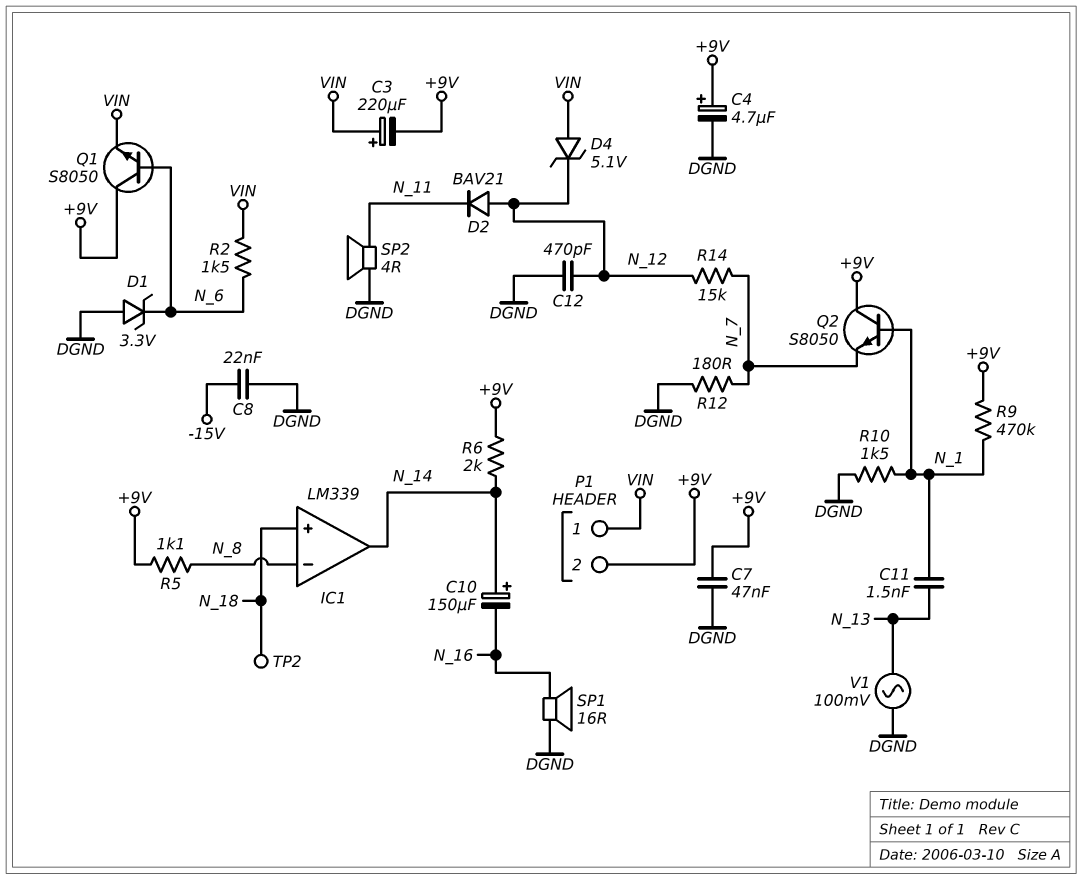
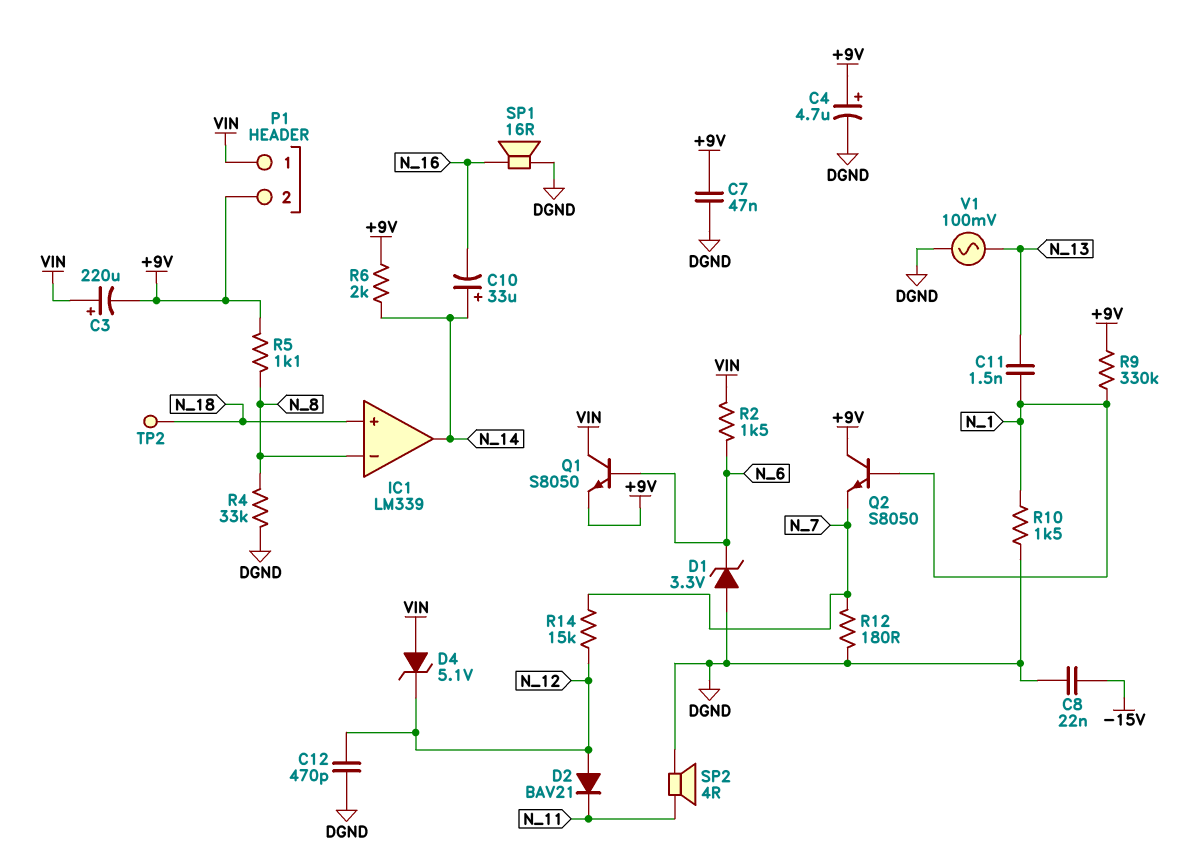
C10: 150uF (plus N_14, minus N_16) -> 33uF (plus N_14, minus N_16)
Q1: NPN S8050 (B N_6, C +9V, E VIN) -> NPN S8050 (B N_6, C VIN, E +9V)
R4: none -> 33k (DGND, N_8)
R9: 470k (+9V, N_1) -> 330k (+9V, N_1)

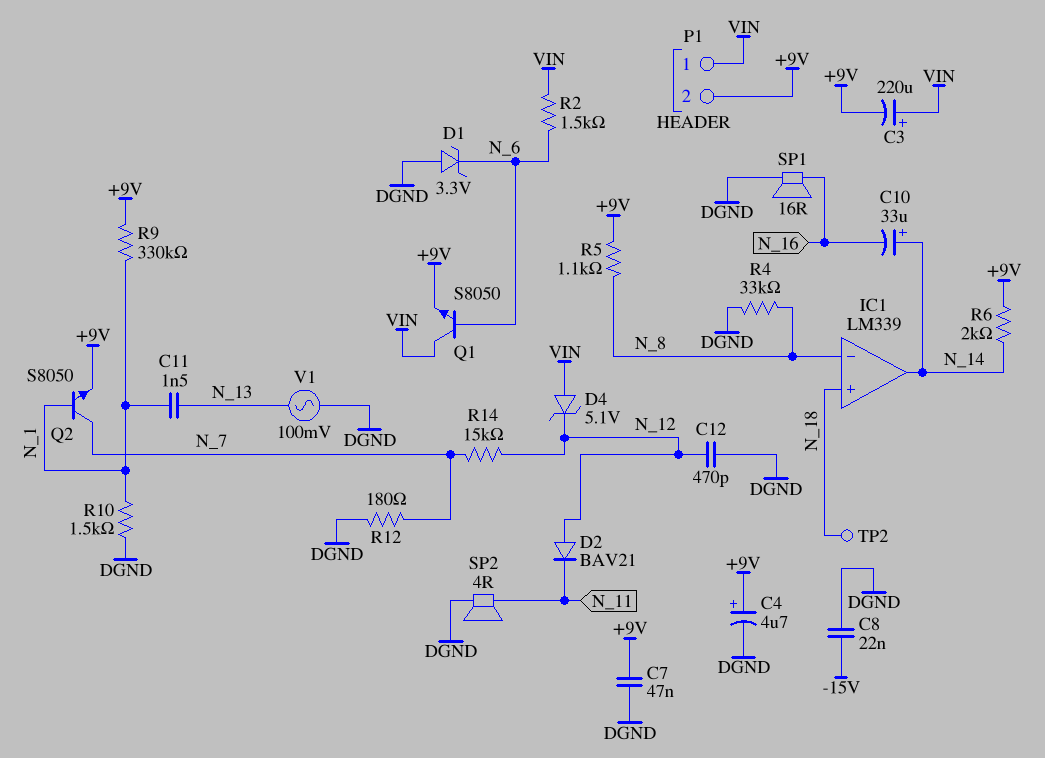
Q2: NPN S8050 (B N_1, C +9V, E N_7) -> NPN S8050 (B N_1, C N_7, E +9V)

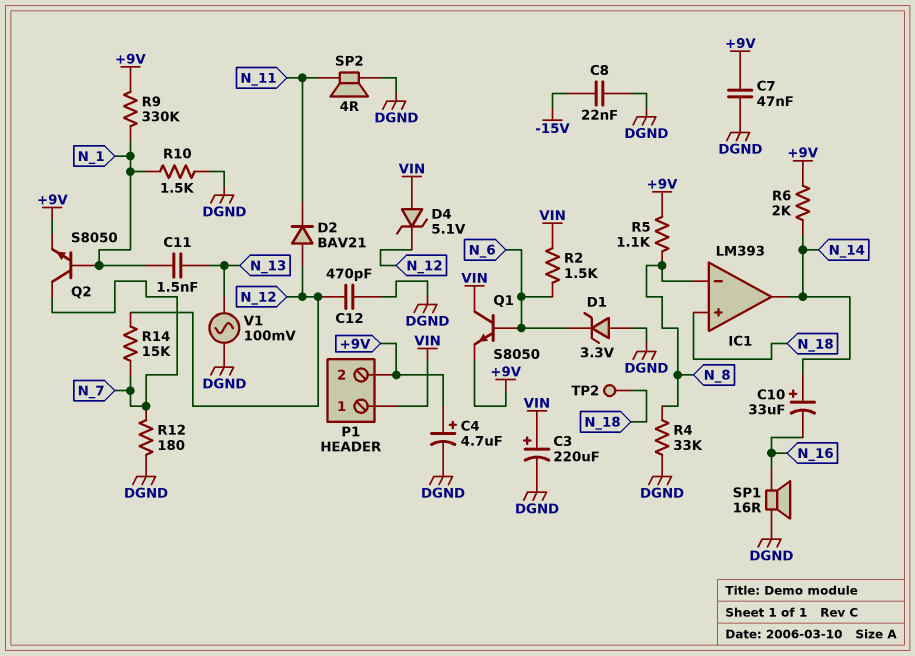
C3: 220uF (plus VIN, minus +9V) -> 220uF (plus VIN, minus DGND)
IC1: LM339 -> LM393

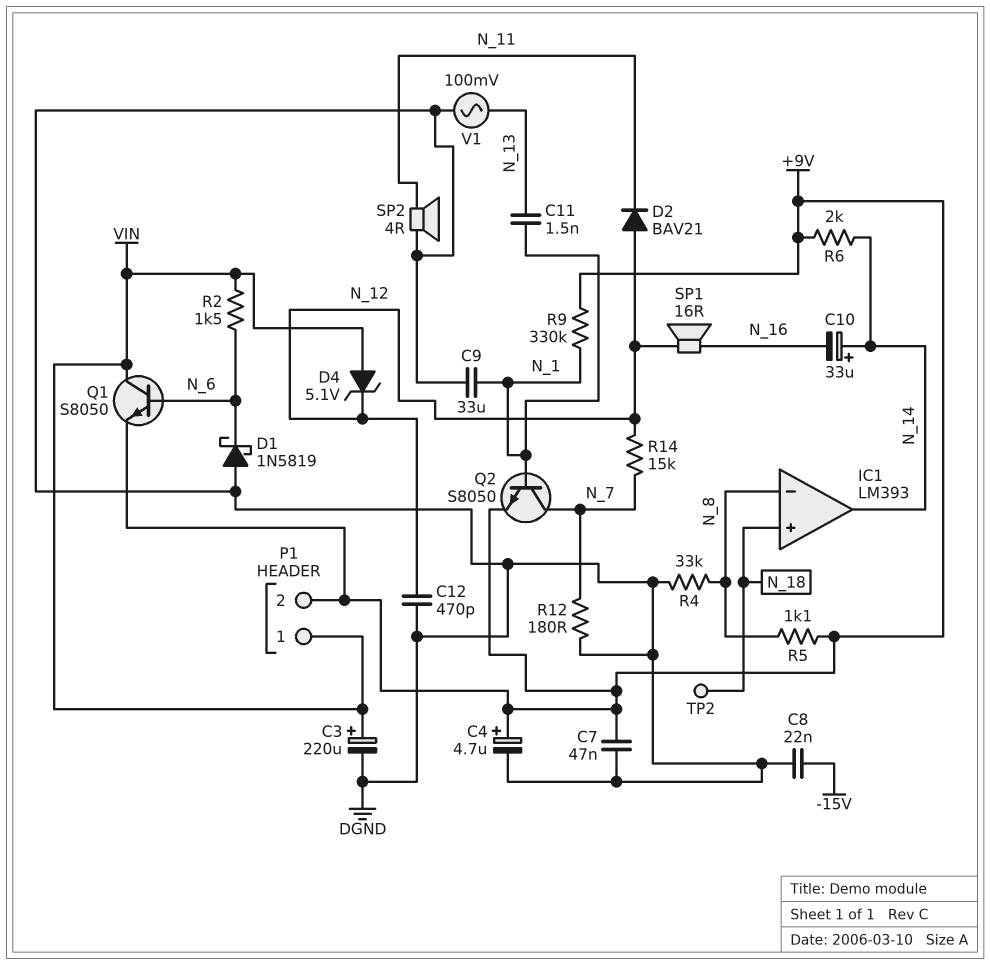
C9: none -> 33uF (DGND, N_1)
D1: zener 3.3V (A DGND, K N_6) -> schottky 1N5819 (A DGND, K N_6)
R10: 1.5k (DGND, N_1) -> none
SP1: speaker 16R (DGND, N_16) -> speaker 16R (N_12, N_16)

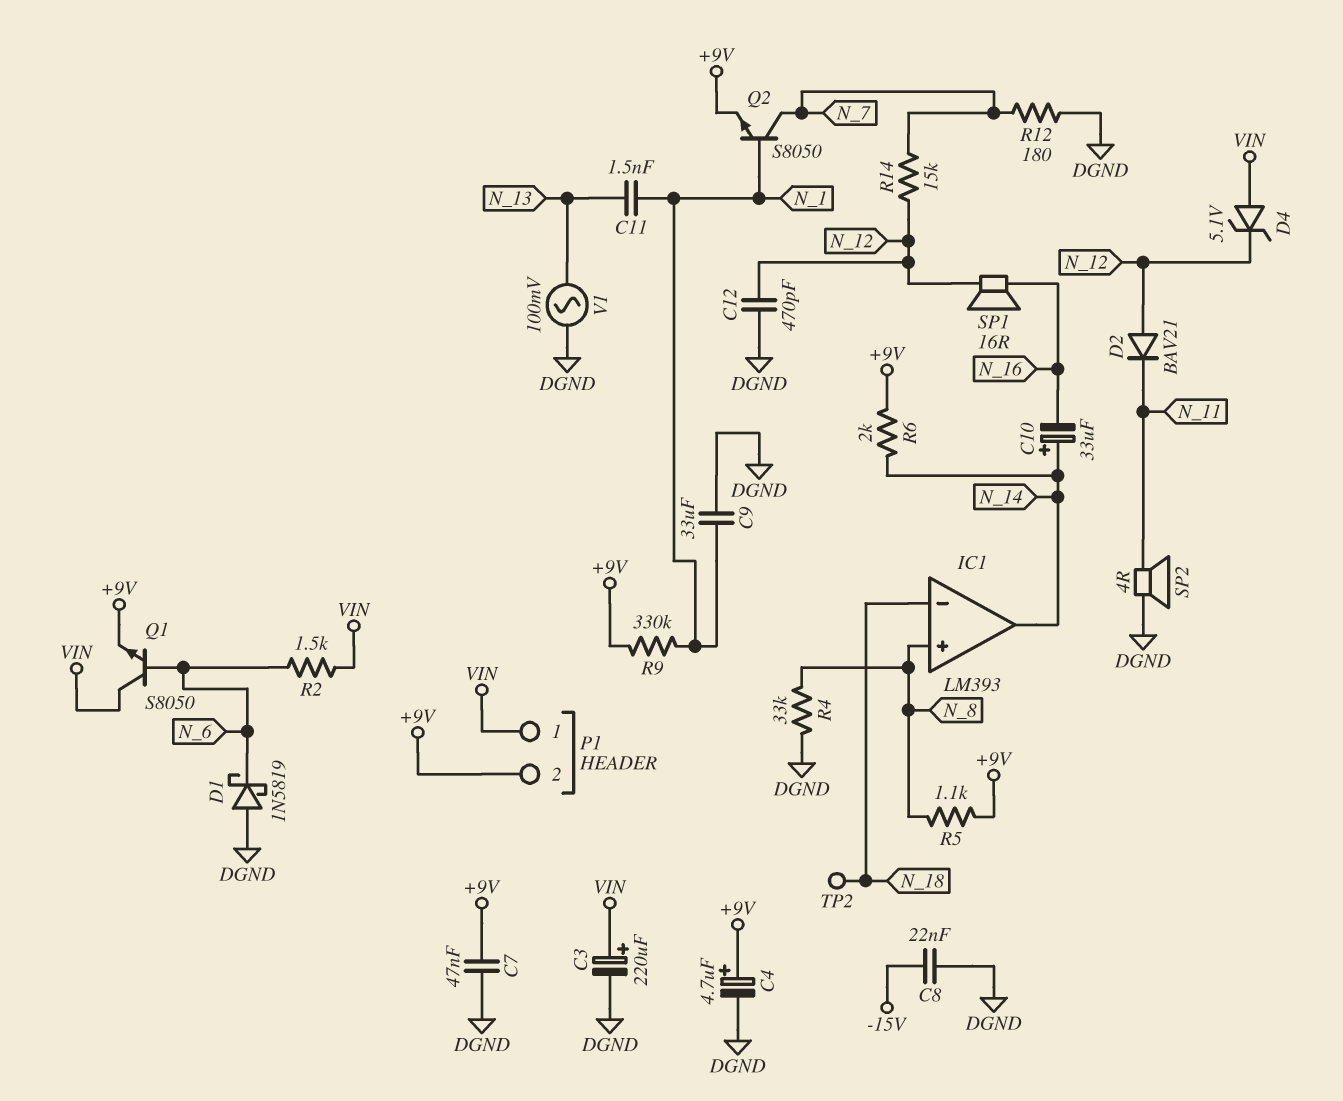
IC1 pin in+: N_18 -> N_8
IC1 pin in-: N_8 -> N_18

